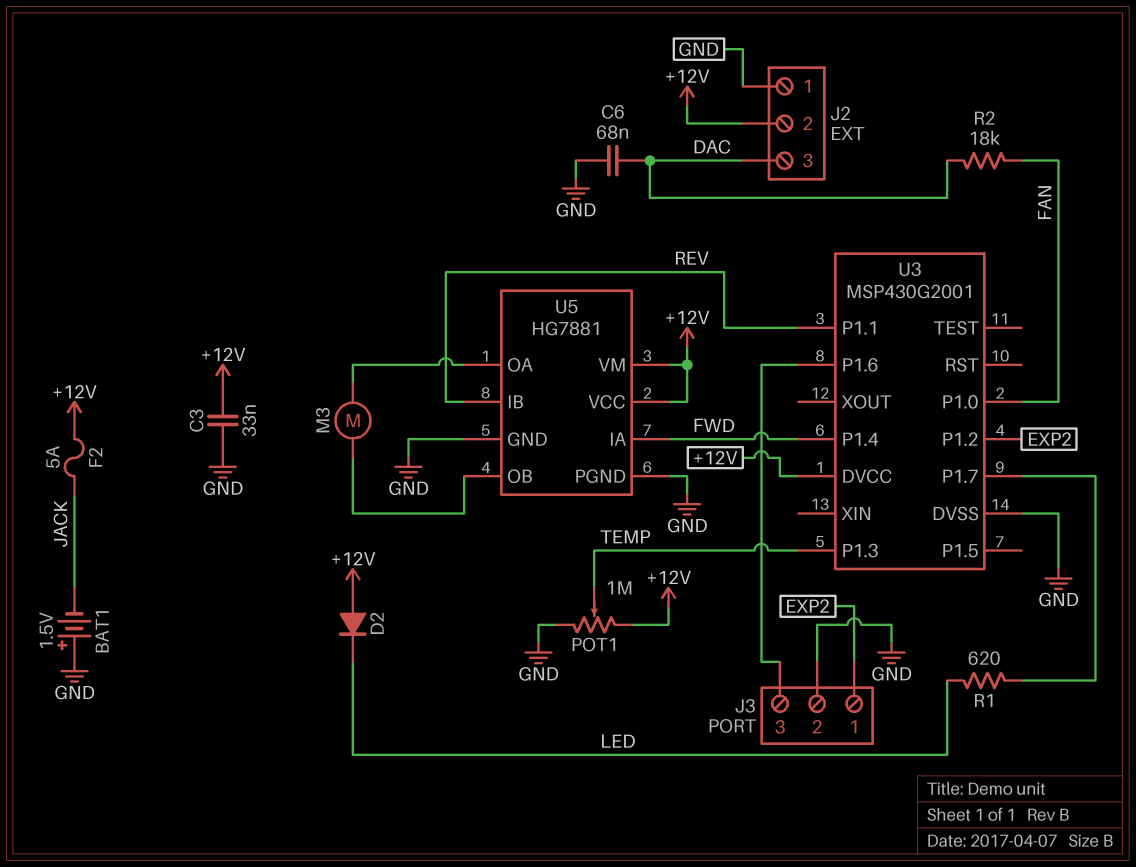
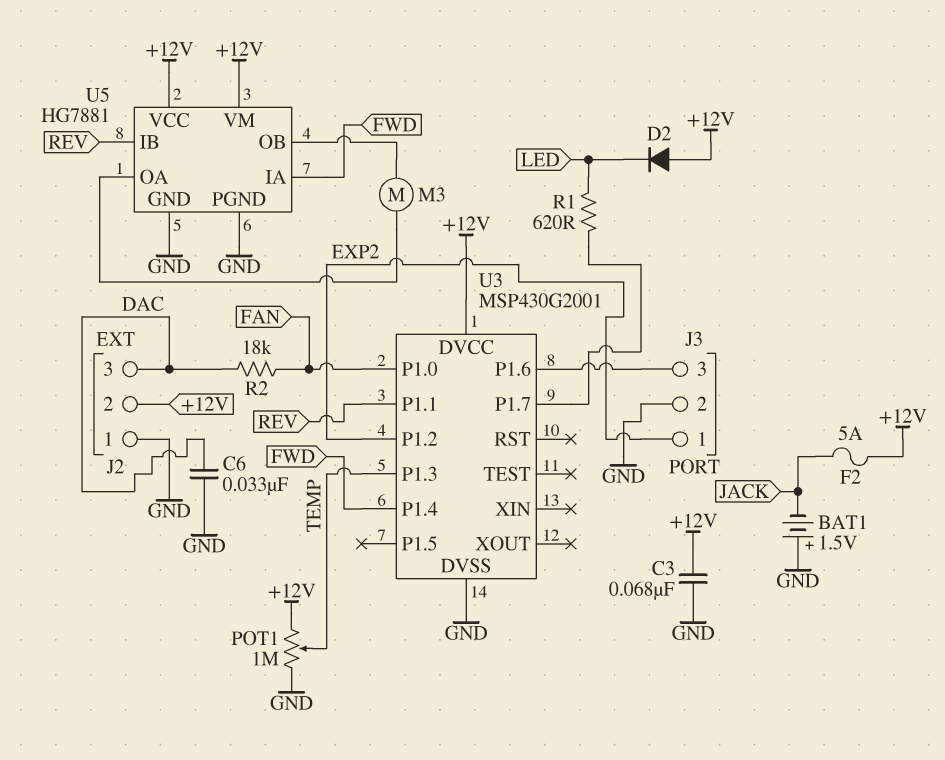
C3: 33nF (+12V, GND) -> 68nF (+12V, GND)
C6: 68nF (DAC, GND) -> 33nF (DAC, GND)

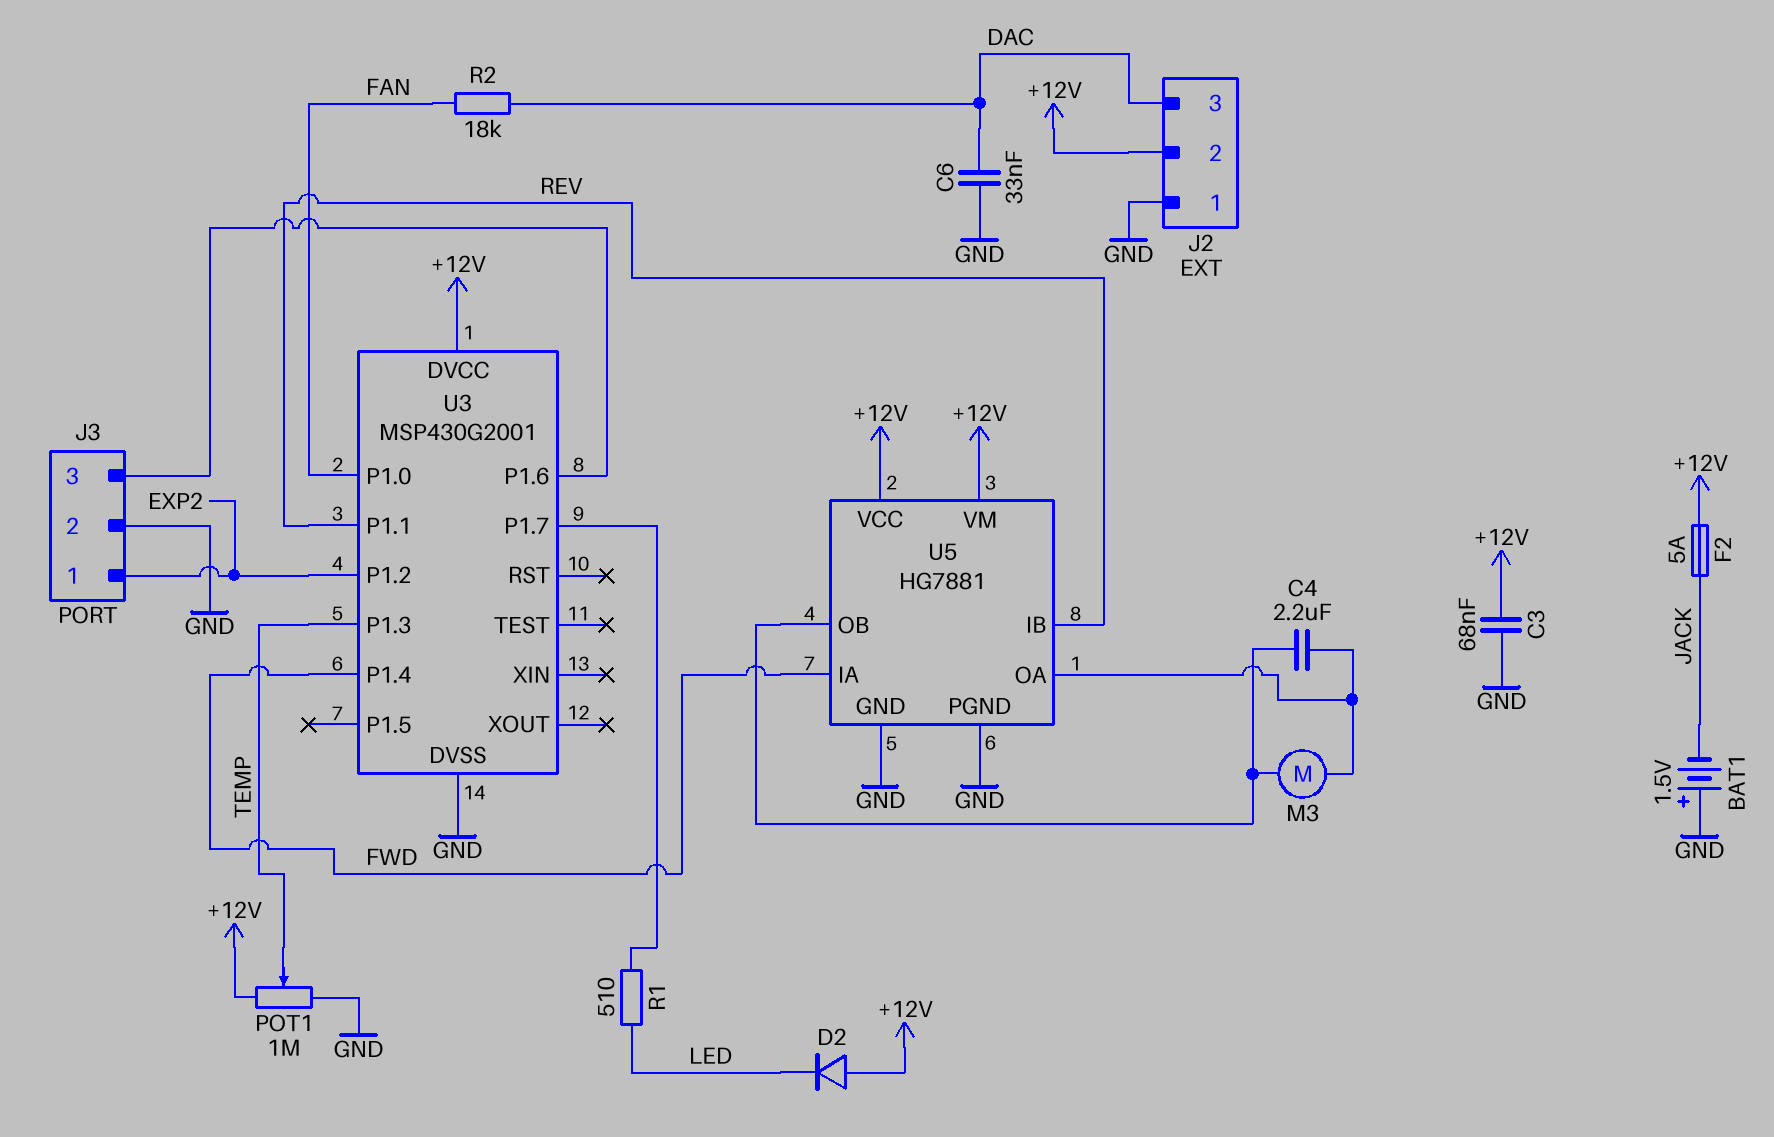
C4: none -> 2.2uF (U5/OA, U5/OB)
R1: 620 (LED, U3/P1.7) -> 510 (LED, U3/P1.7)

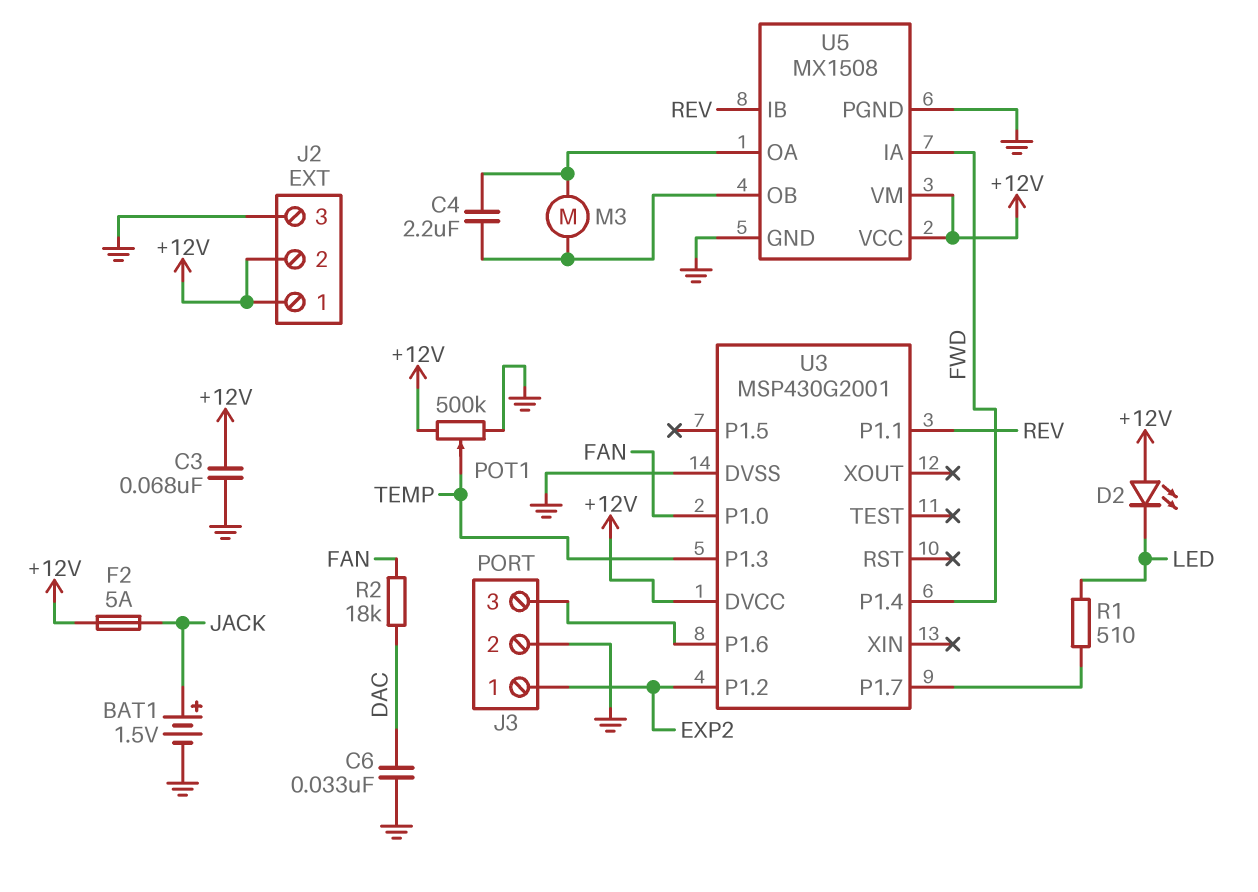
BAT1: 1.5V (plus GND, minus JACK) -> 1.5V (plus JACK, minus GND)
D2: diode (A +12V, K LED) -> LED (A +12V, K LED)
J2 pin 1: GND -> +12V
J2 pin 3: DAC -> GND
POT1: 1M (+12V, GND, wiper TEMP) -> 500k (+12V, GND, wiper TEMP)
U5: HG7881 -> MX1508

